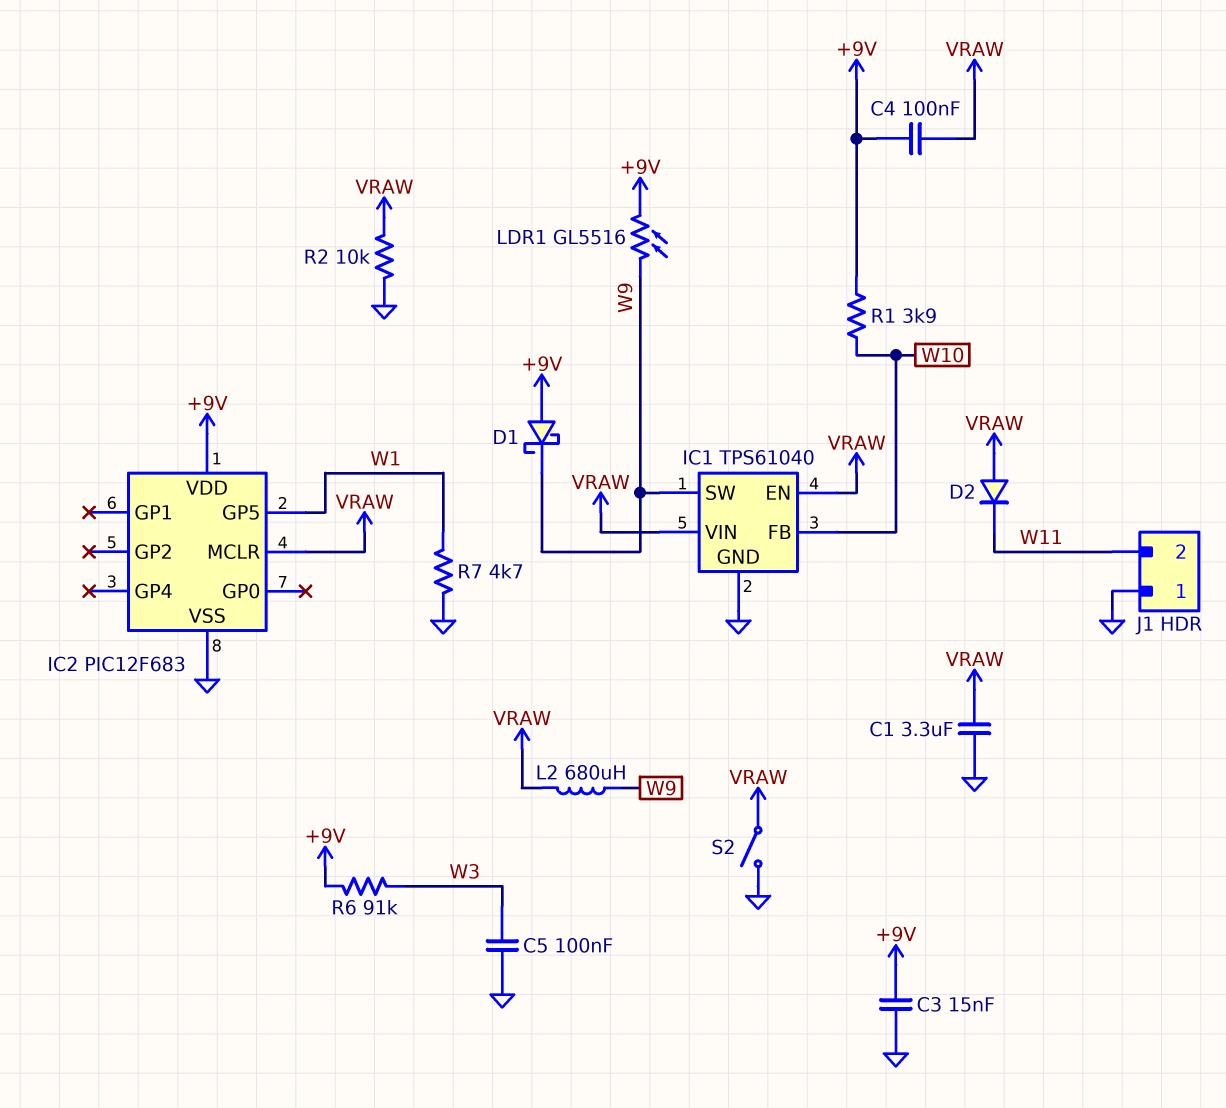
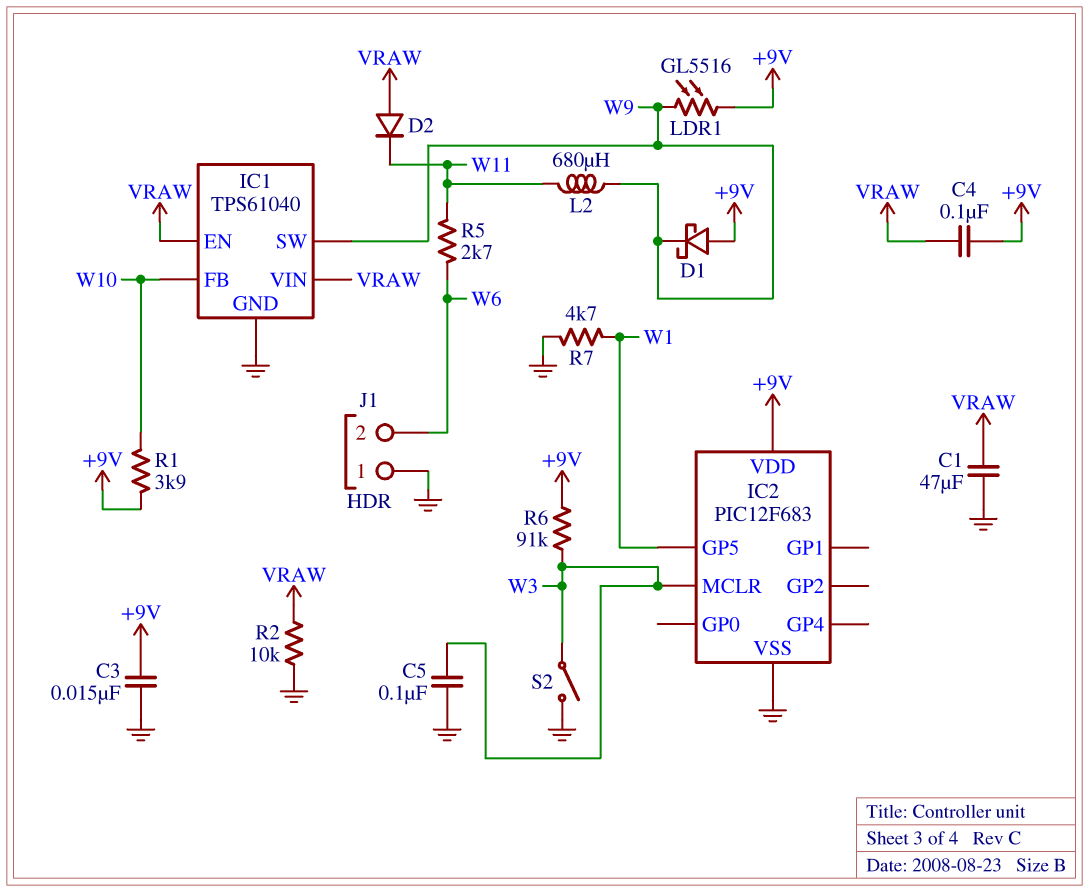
C1: 3.3uF (GND, VRAW) -> 47uF (GND, VRAW)
IC2 pin MCLR: VRAW -> W3
J1 pin 2: W11 -> W6
L2: 680uH (VRAW, W9) -> 680uH (W9, W11)
R5: none -> 2.7k (W6, W11)
S2: switch (GND, VRAW) -> switch (GND, W3)

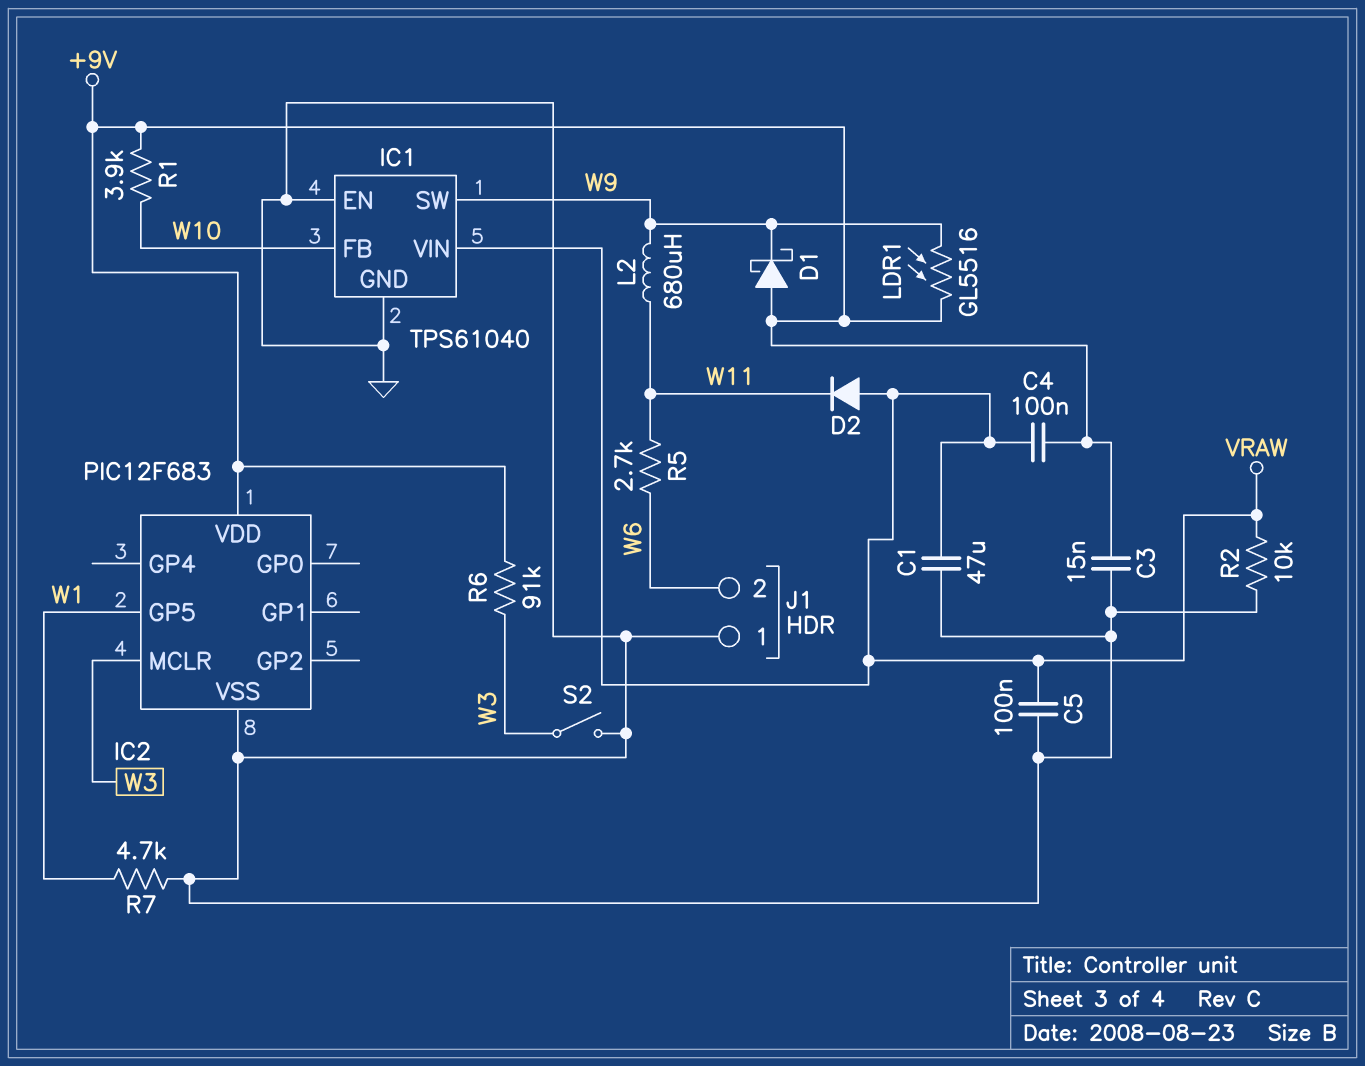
C5: 100nF (GND, W3) -> 100nF (GND, VRAW)
IC1 pin EN: VRAW -> GND

